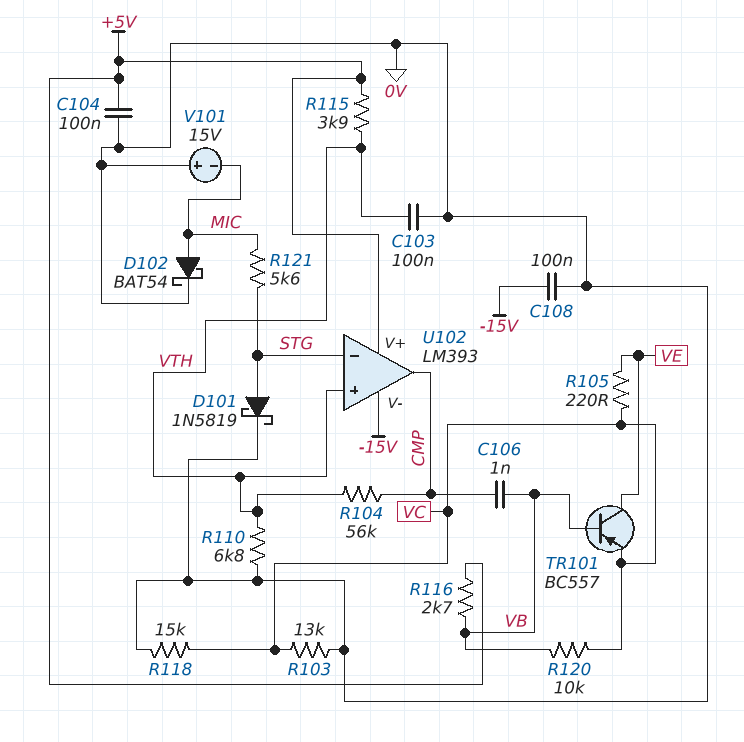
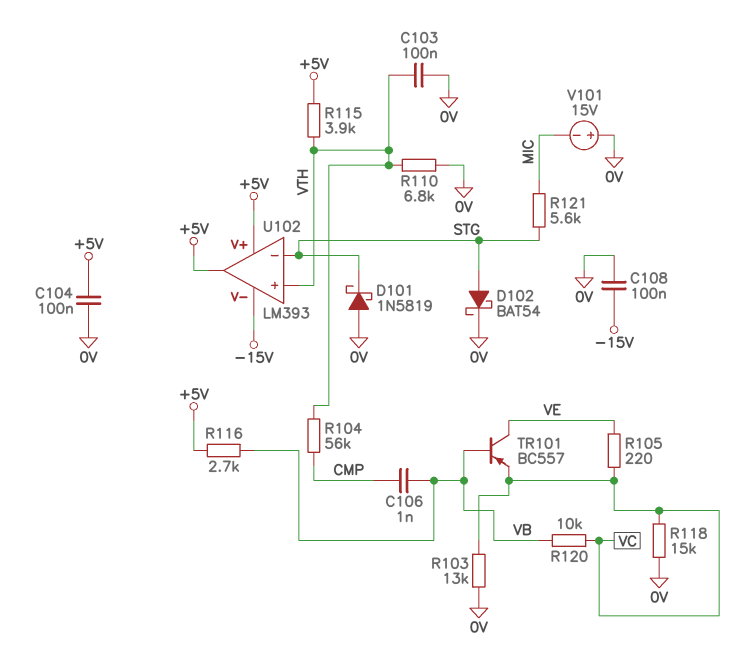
D101: schottky 1N5819 (A STG, K 0V) -> schottky 1N5819 (A 0V, K STG)
D102: schottky BAT54 (A MIC, K 0V) -> schottky BAT54 (A STG, K 0V)
U102 pin out: CMP -> +5V

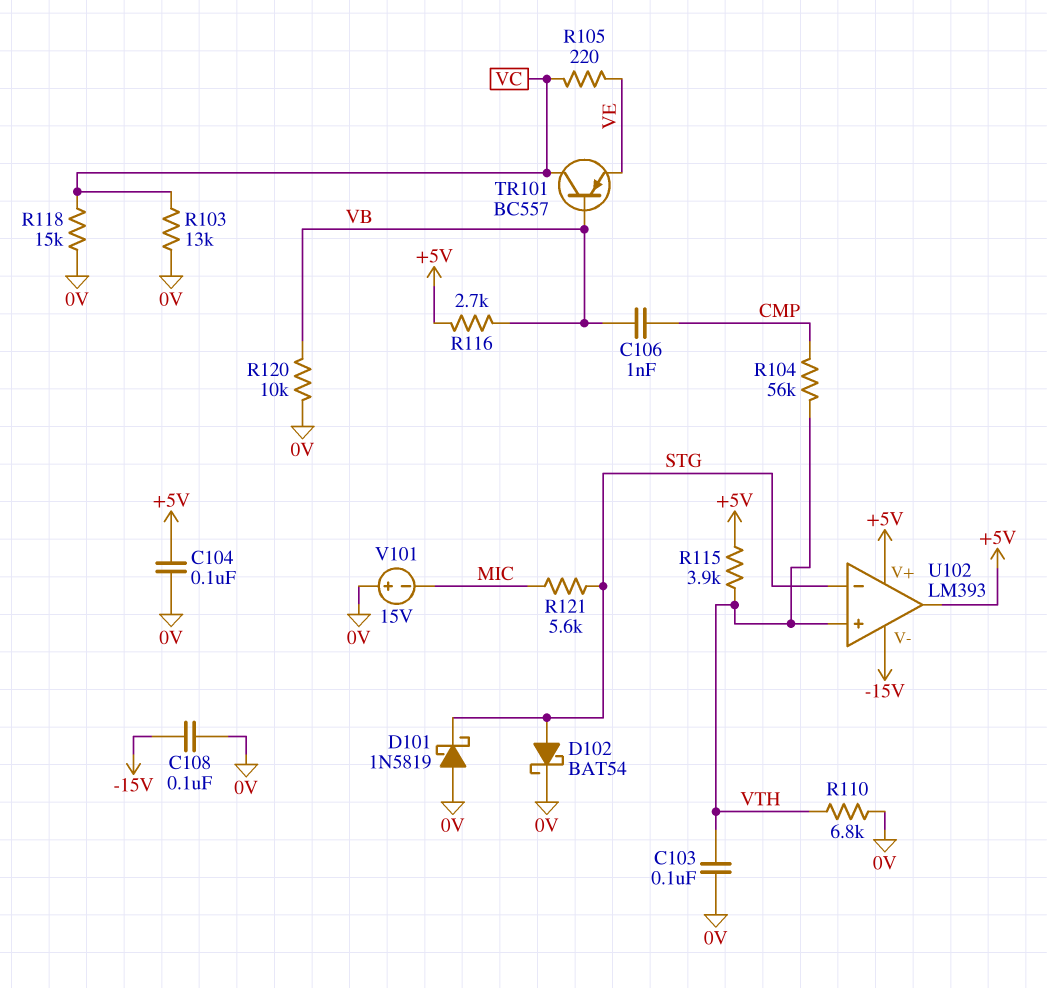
R120: 10k (VB, VC) -> 10k (0V, VB)
TR101: PNP BC557 (B VB, C VE, E VC) -> PNP BC557 (B VB, C VC, E VE)

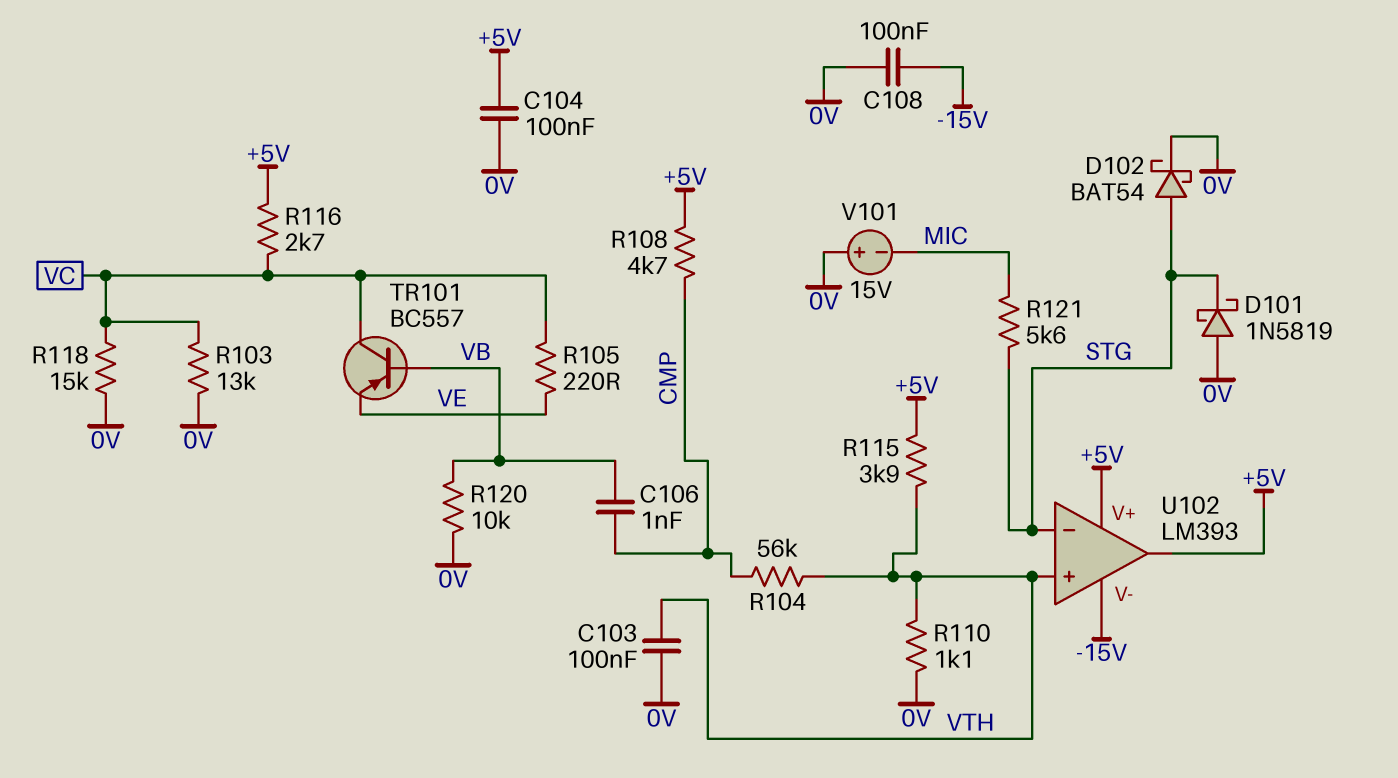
R108: none -> 4.7k (+5V, CMP)
R110: 6.8k (0V, VTH) -> 1.1k (0V, VTH)
R116: 2.7k (+5V, VB) -> 2.7k (+5V, VC)

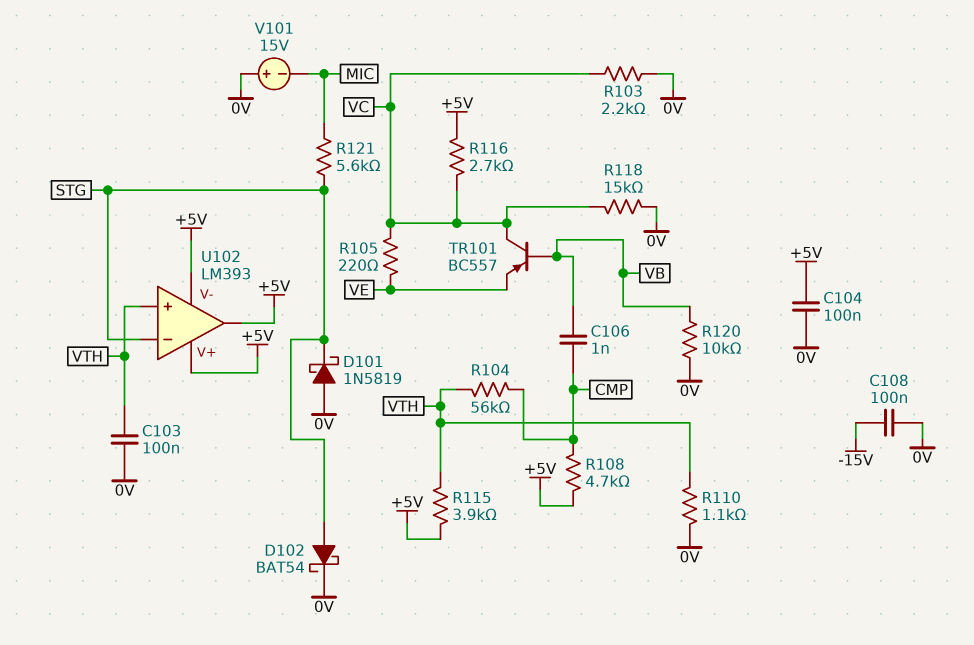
R103: 13k (0V, VC) -> 2.2k (0V, VC)
U102 pin V-: -15V -> +5V

